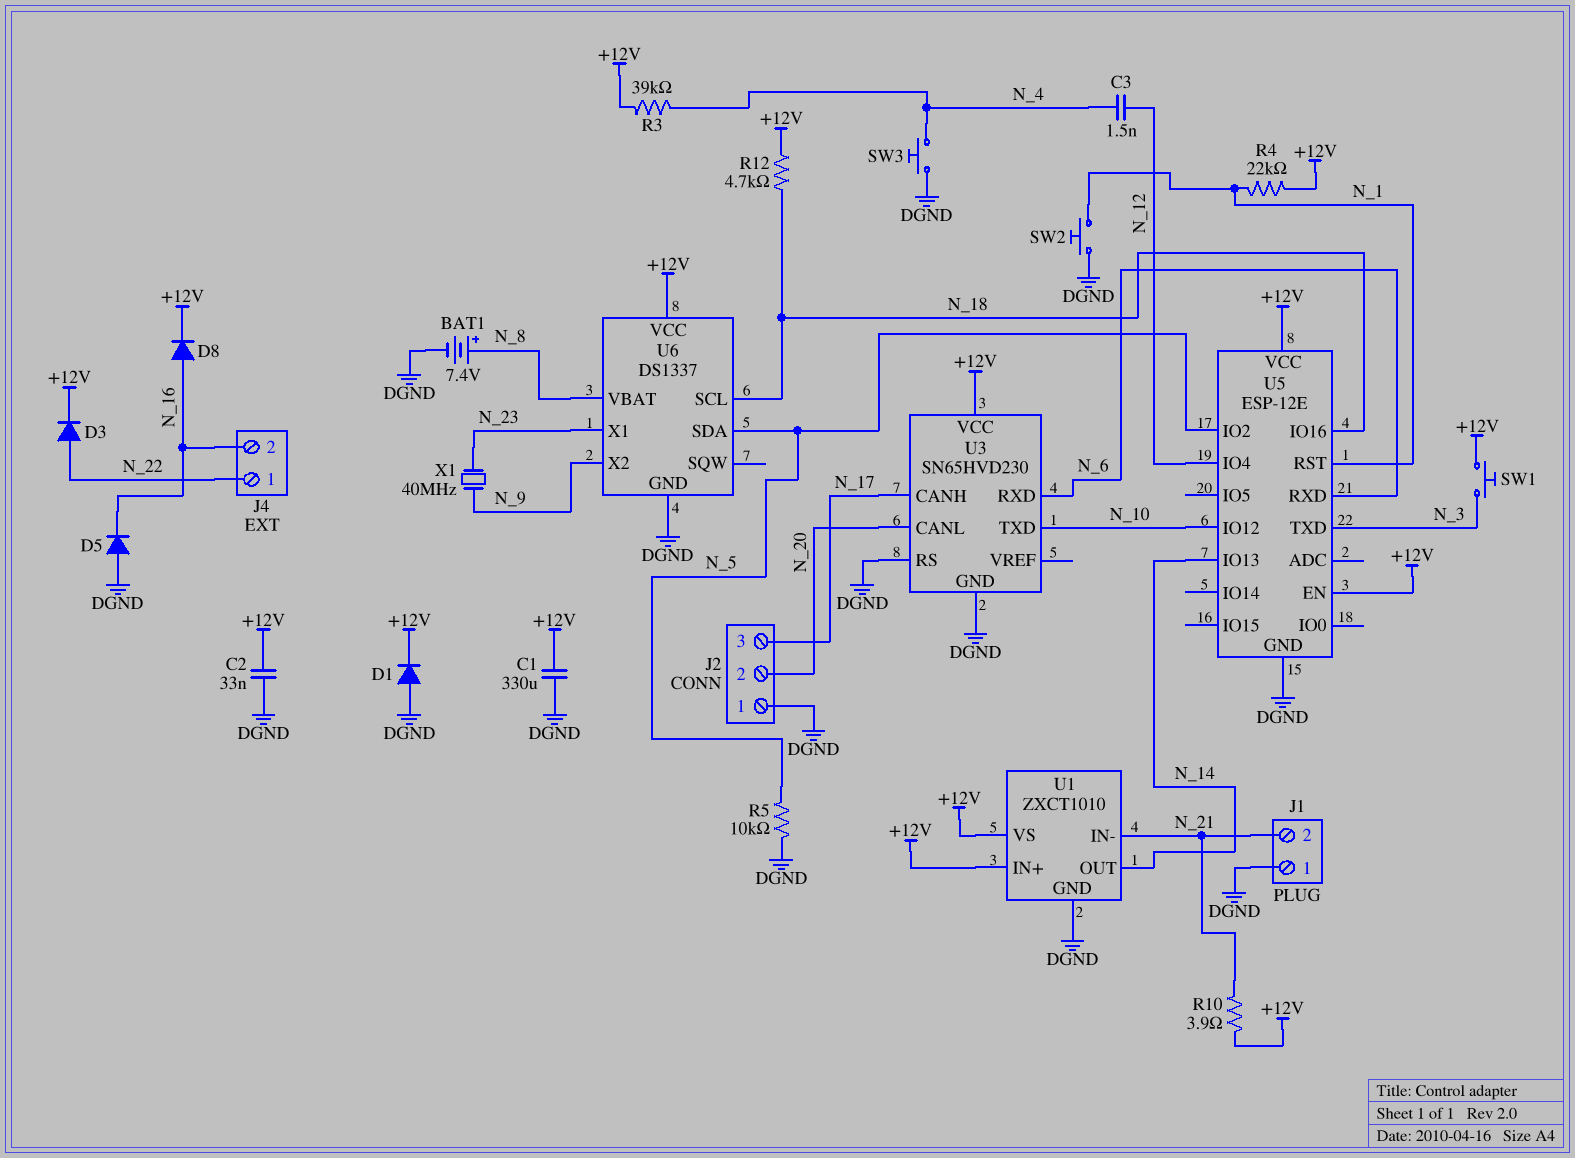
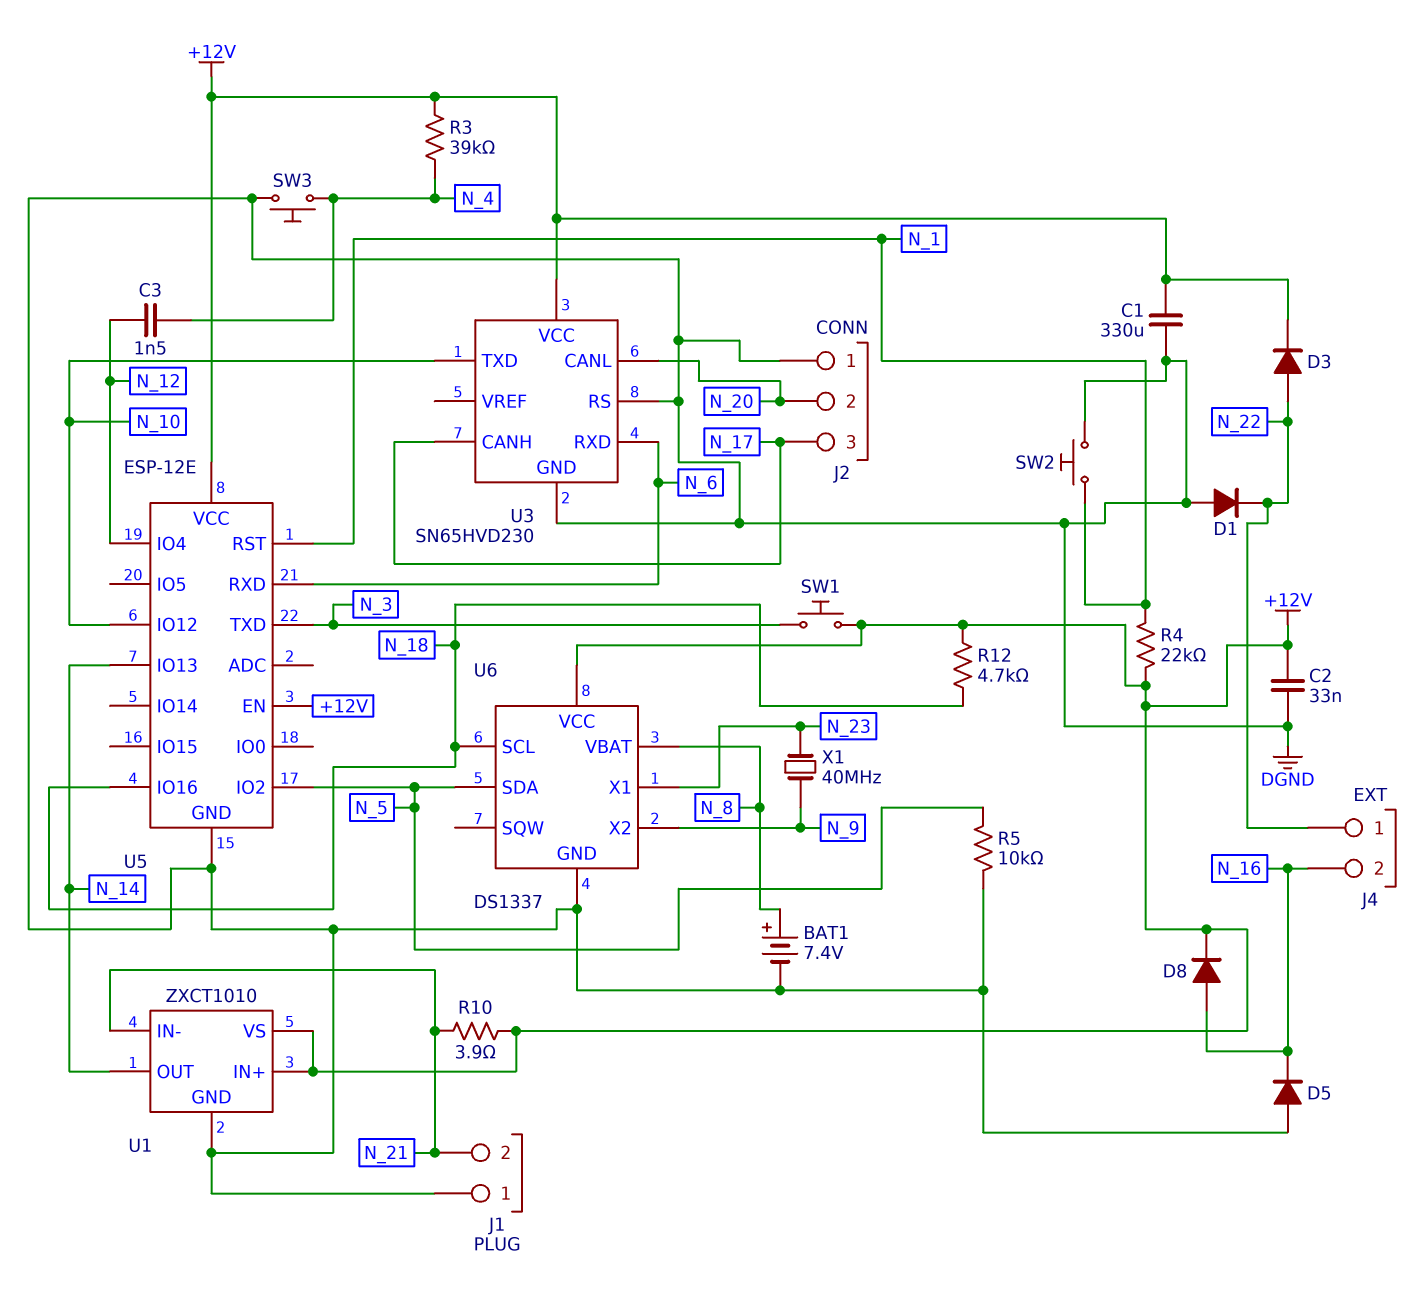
D1: diode (A DGND, K +12V) -> diode (A DGND, K N_22)

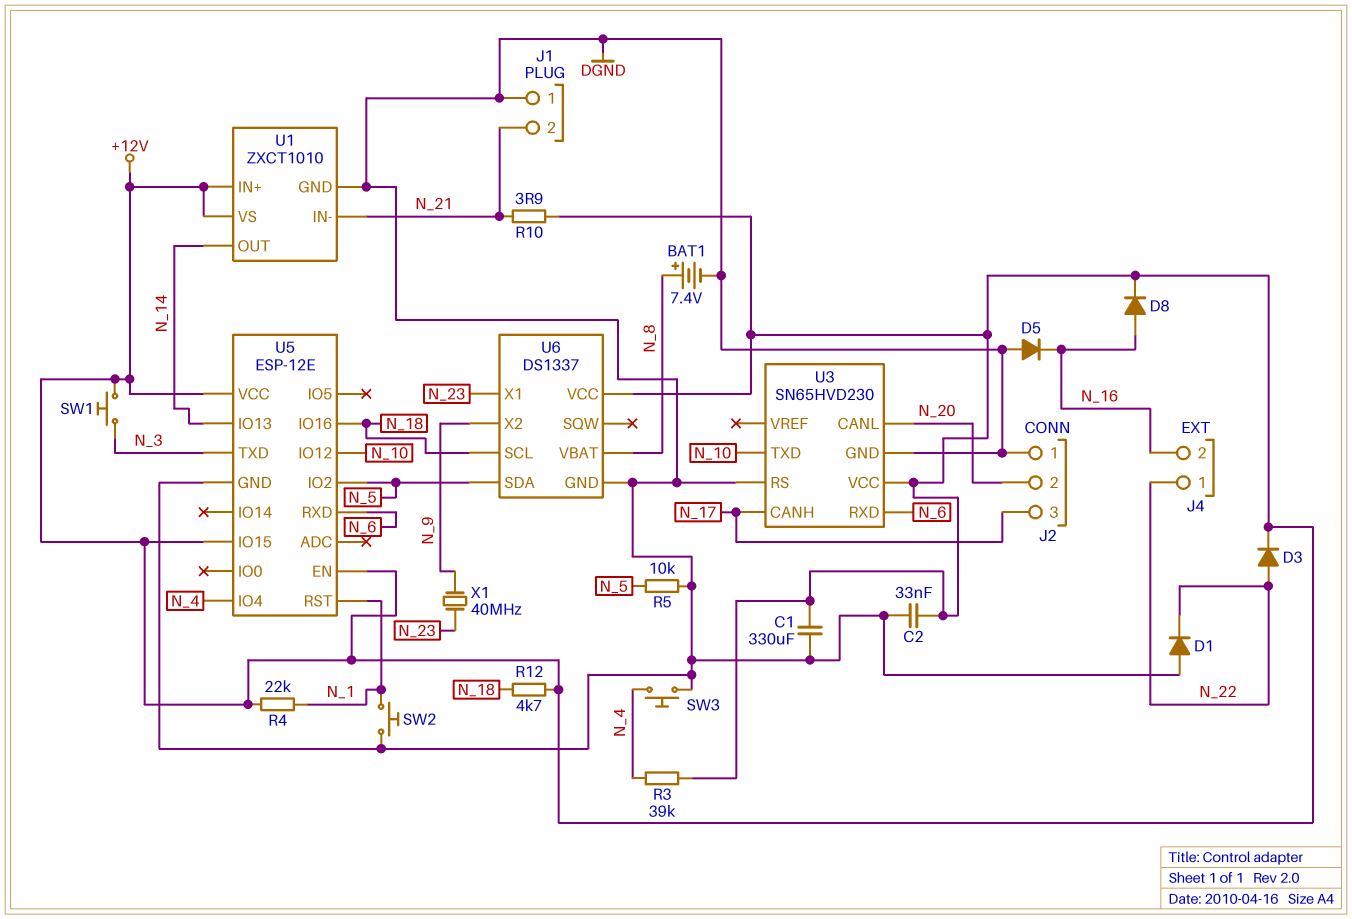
C3: 1.5nF (N_4, N_12) -> none
U5 pin IO4: N_12 -> N_4
U5 pin IO15: none -> +12V

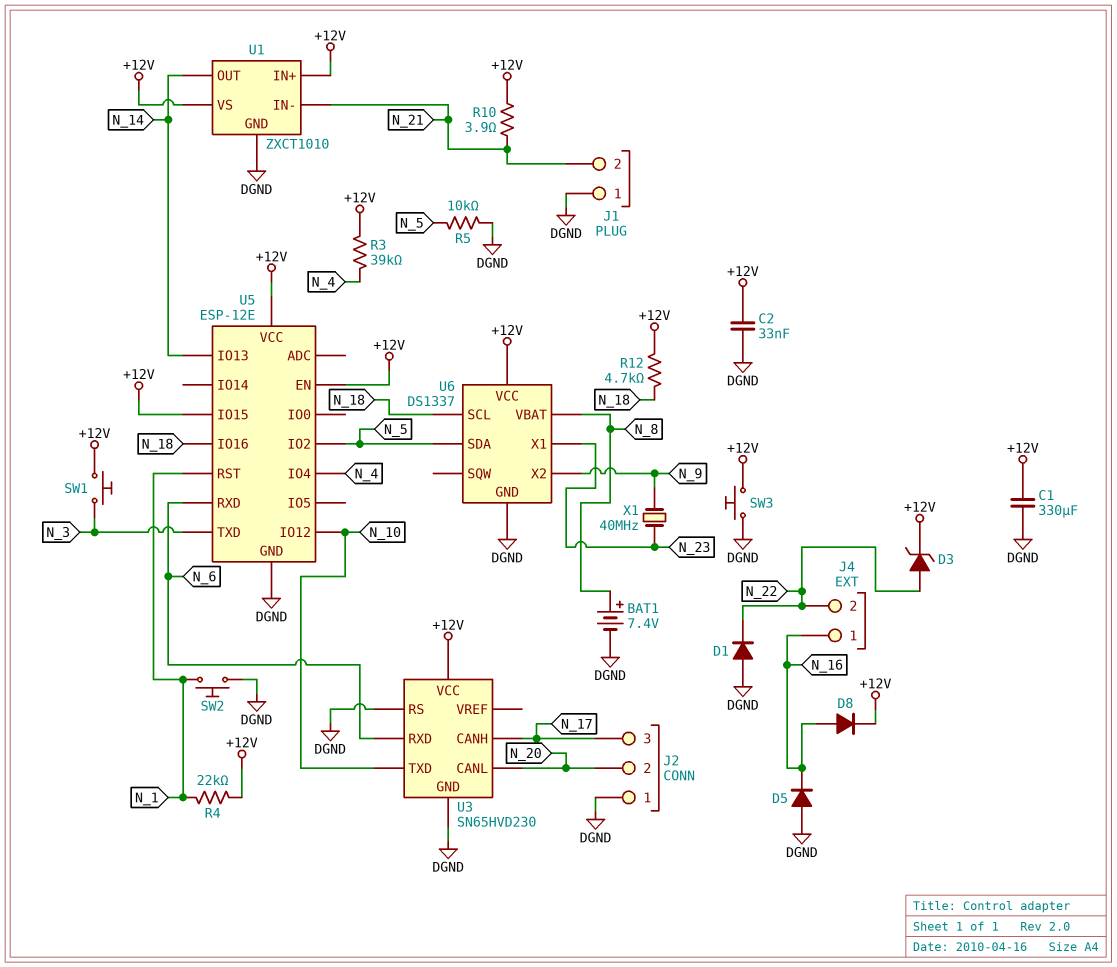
D3: diode (A N_22, K +12V) -> zener (A N_22, K +12V)
J4 pin 1: N_22 -> N_16
J4 pin 2: N_16 -> N_22
SW3: button (DGND, N_4) -> button (+12V, DGND)

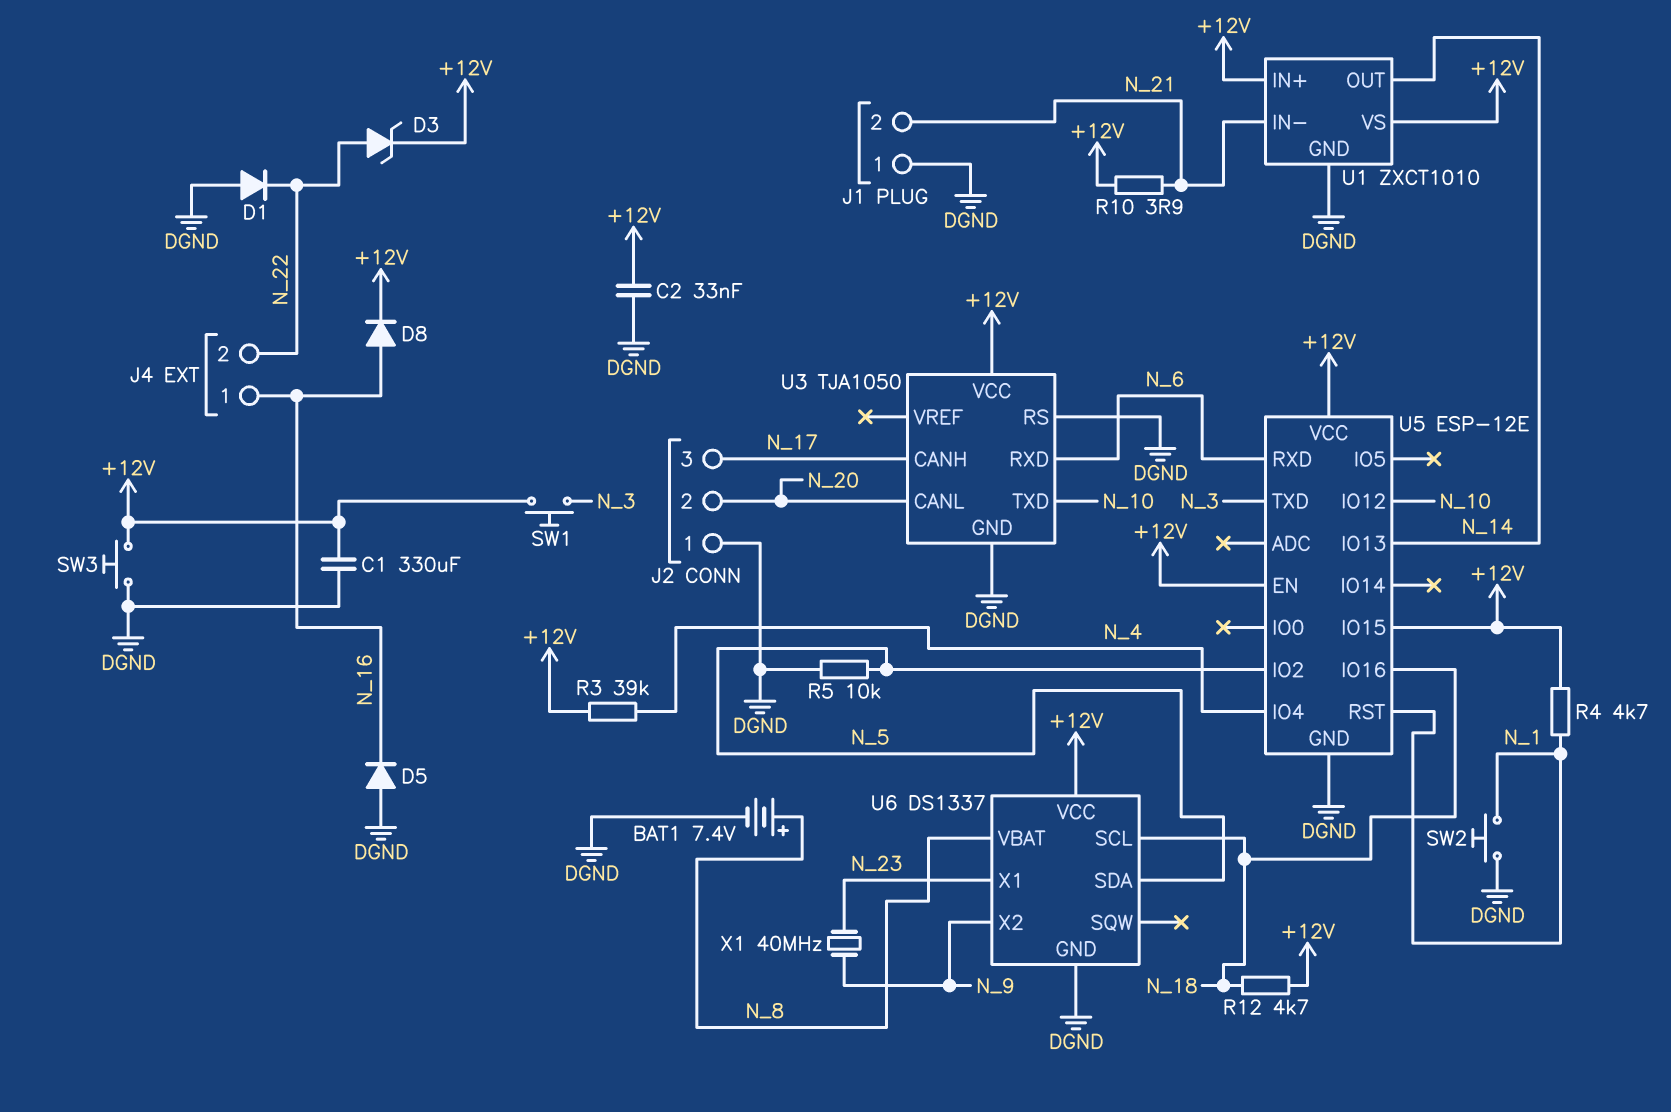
R4: 22k (+12V, N_1) -> 4.7k (+12V, N_1)
U3: SN65HVD230 -> TJA1050

